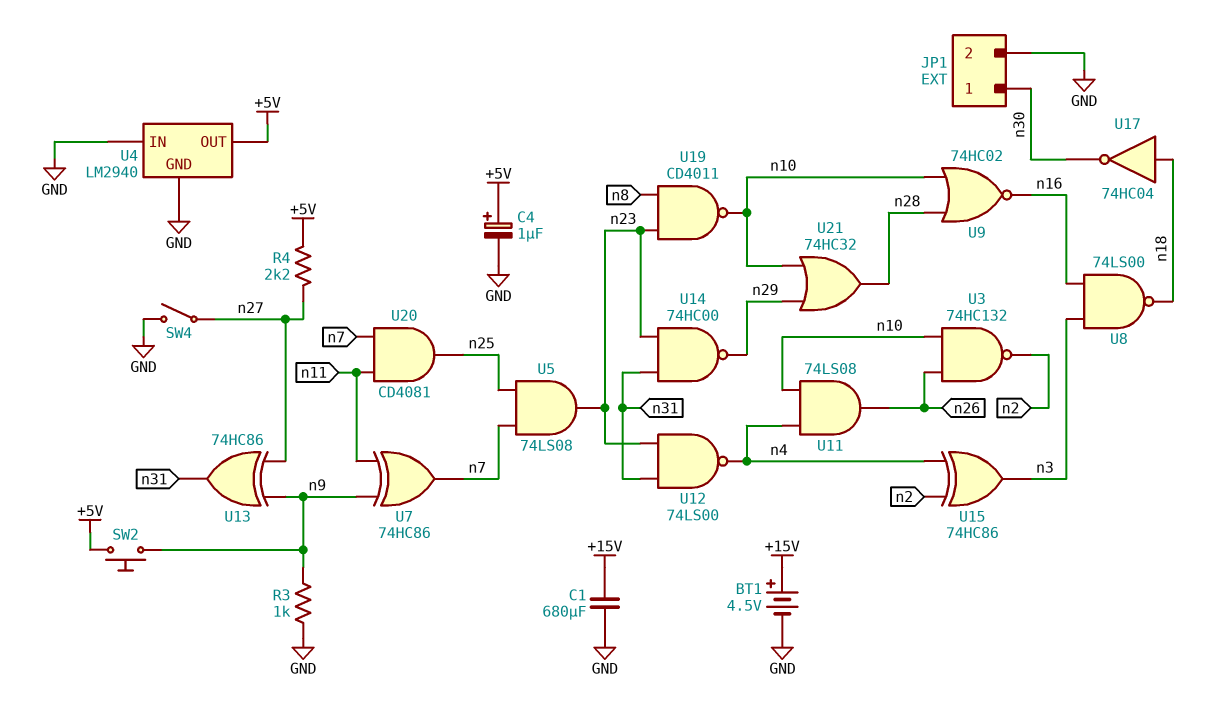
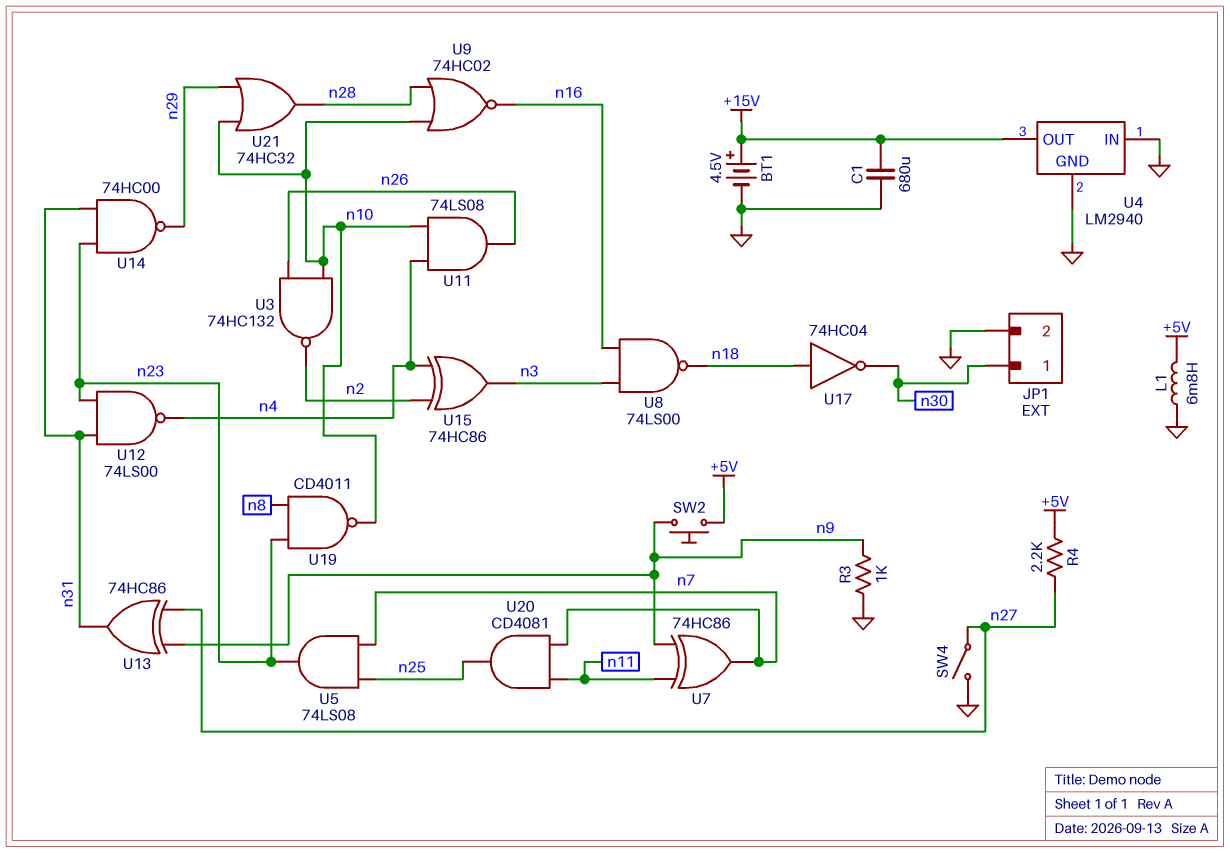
C4: 1uF (plus +5V, minus GND) -> none
L1: none -> 6.8mH (+5V, GND)
U4 pin OUT: +5V -> +15V

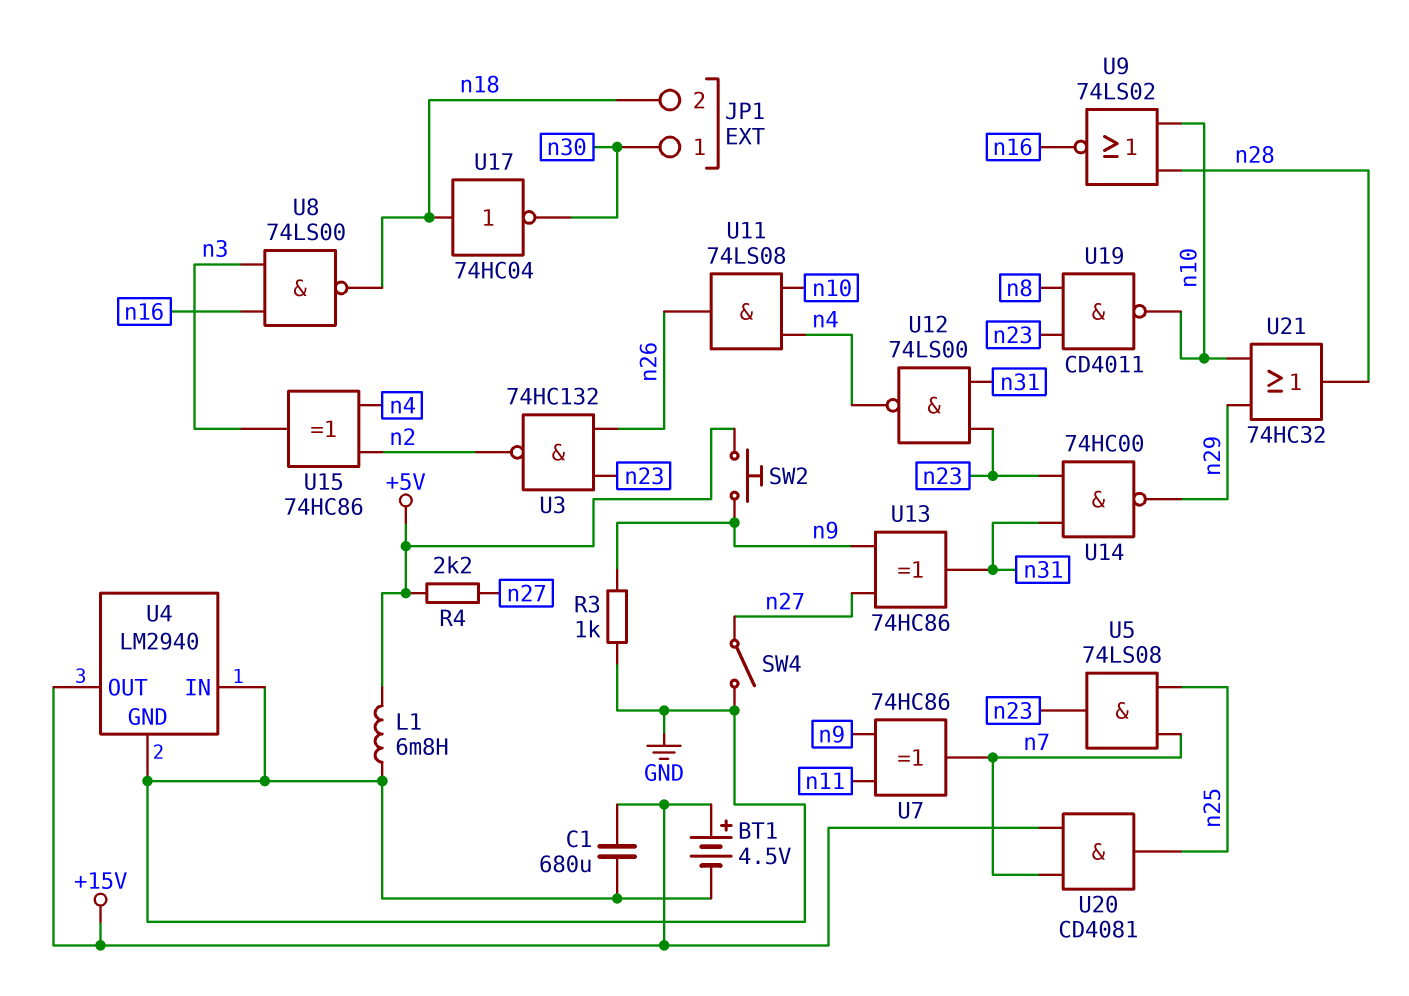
JP1 pin 2: GND -> n18
U3: NAND 74HC132 (in n10, in n26, out n2) -> NAND 74HC132 (in n23, in n26, out n2)
U9: NOR 74HC02 (in n10, in n28, out n16) -> NOR 74LS02 (in n10, in n28, out n16)
U20: AND CD4081 (in n7, in n11, out n25) -> AND CD4081 (in +15V, in n7, out n25)

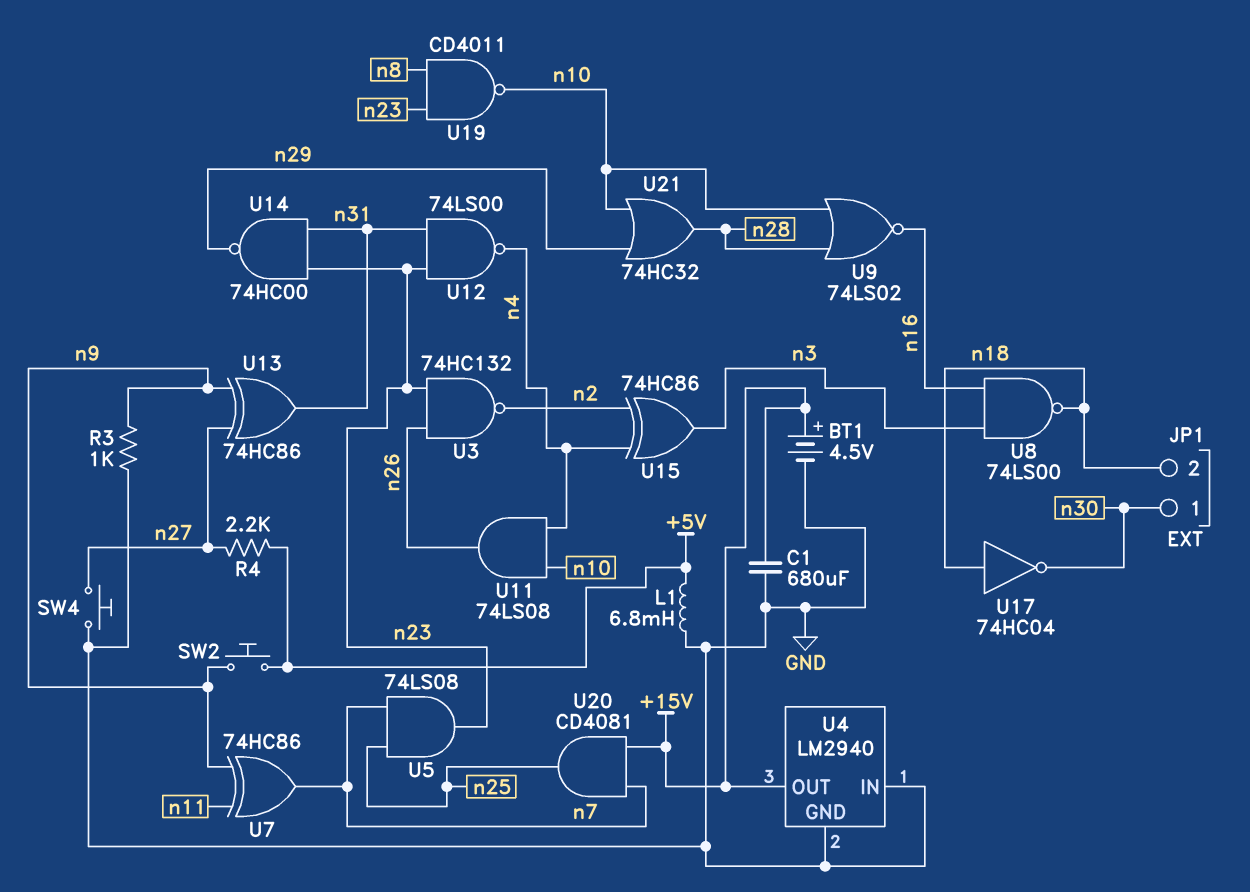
SW4: switch (GND, n27) -> button (GND, n27)

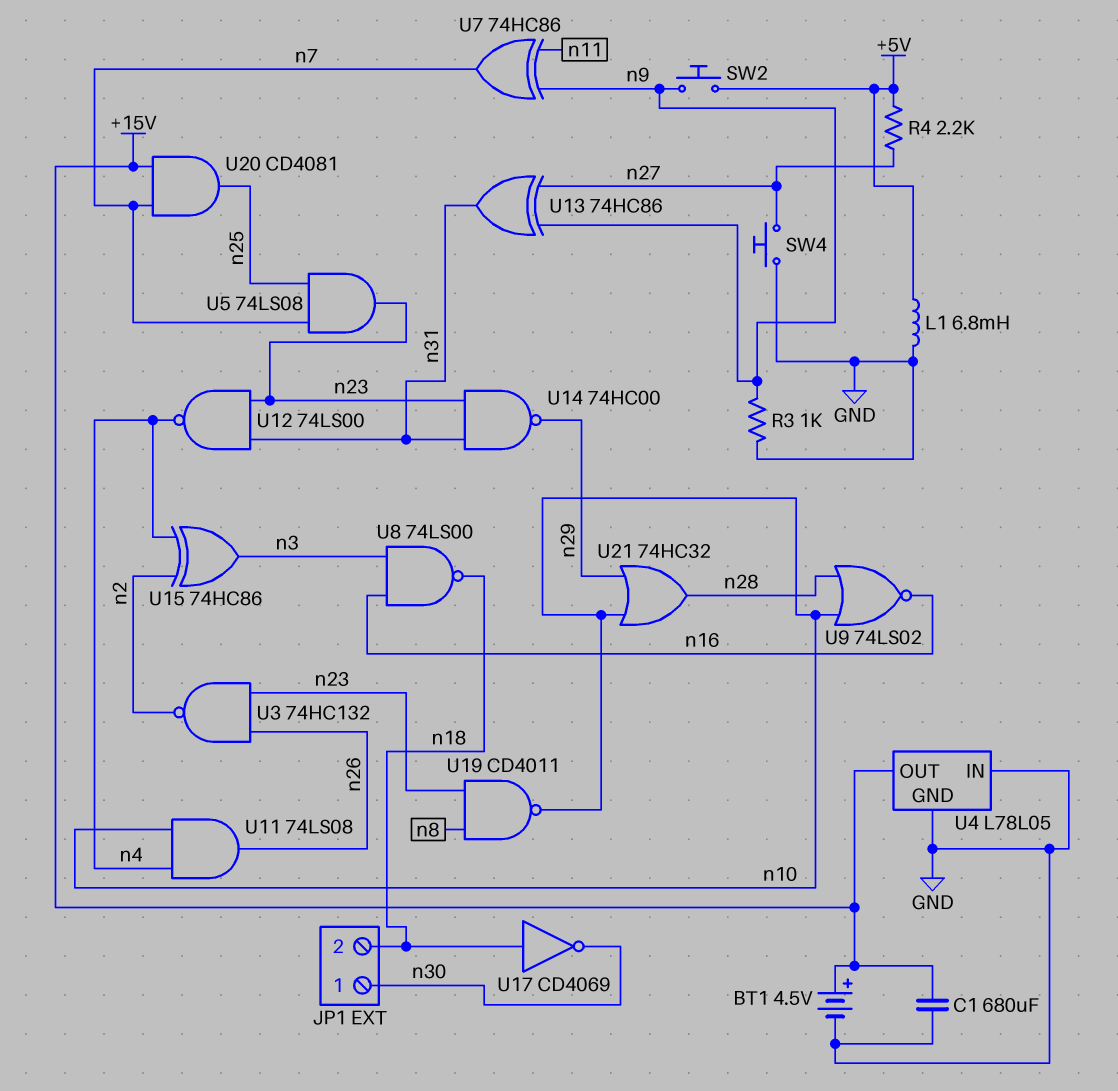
U4: LM2940 -> L78L05
U17: NOT 74HC04 (in n18, out n30) -> NOT CD4069 (in n18, out n30)

